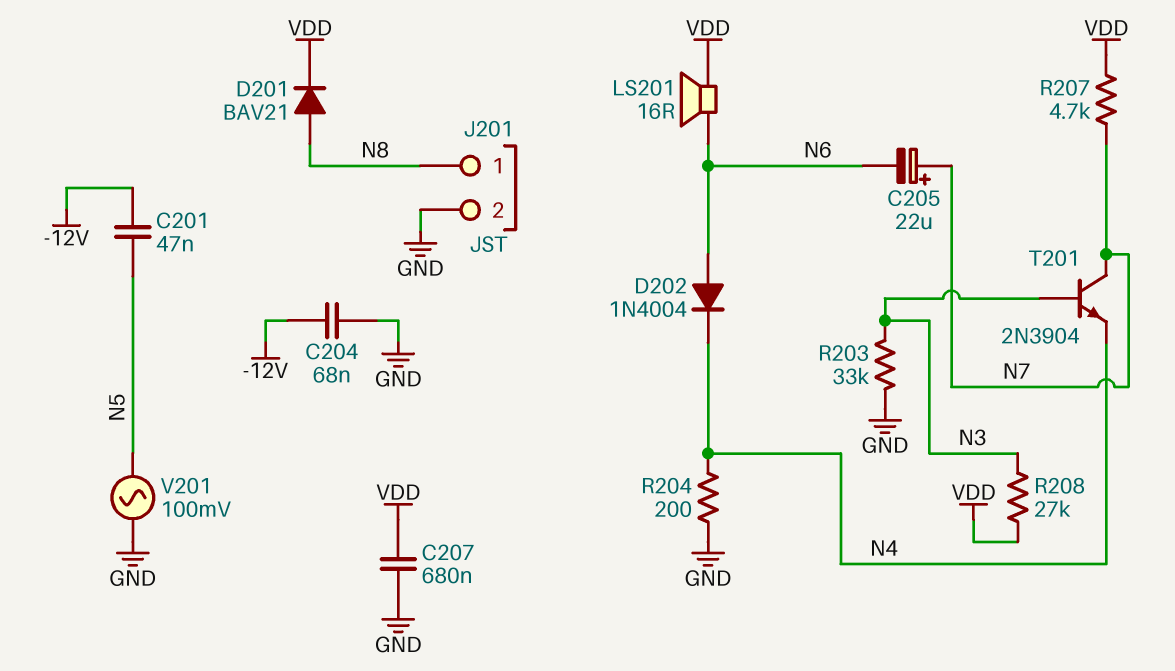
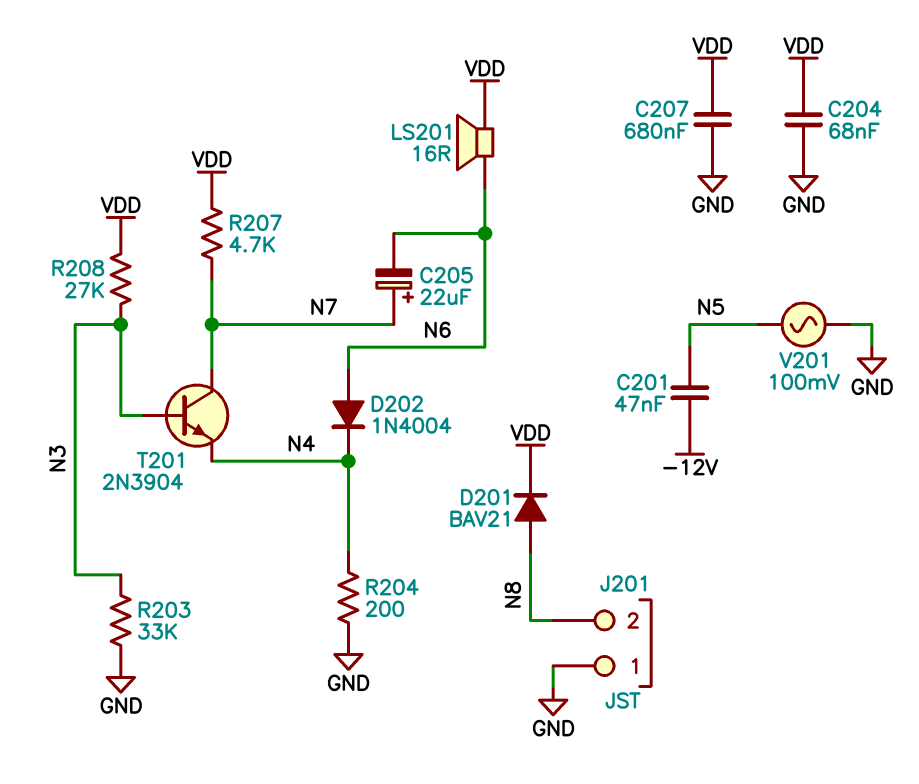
C204: 68nF (-12V, GND) -> 68nF (GND, VDD)
J201 pin 1: N8 -> GND
J201 pin 2: GND -> N8

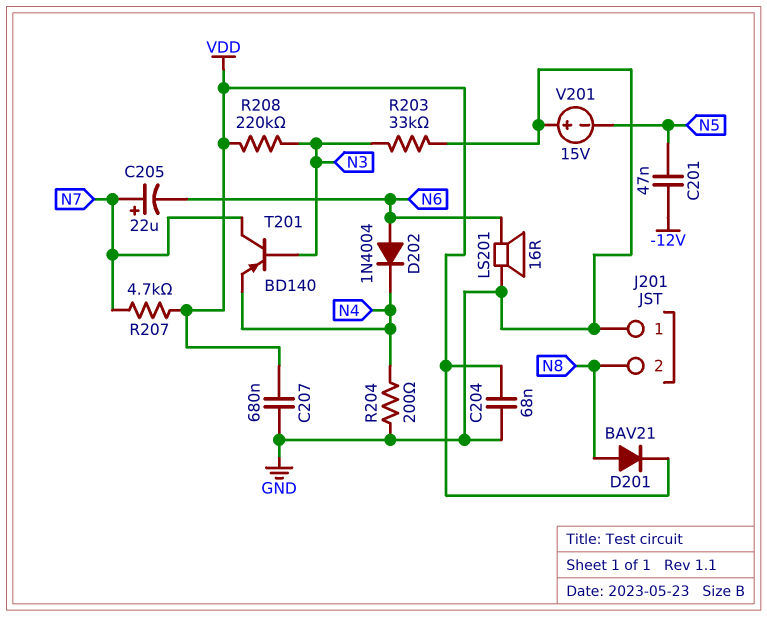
LS201: speaker 16R (N6, VDD) -> speaker 16R (GND, N6)
R208: 27k (N3, VDD) -> 220k (N3, VDD)
T201: NPN 2N3904 (B N3, C N7, E N4) -> PNP BD140 (B N3, C N7, E N4)
V201: AC 100mV (GND, N5) -> 15V (plus GND, minus N5)

